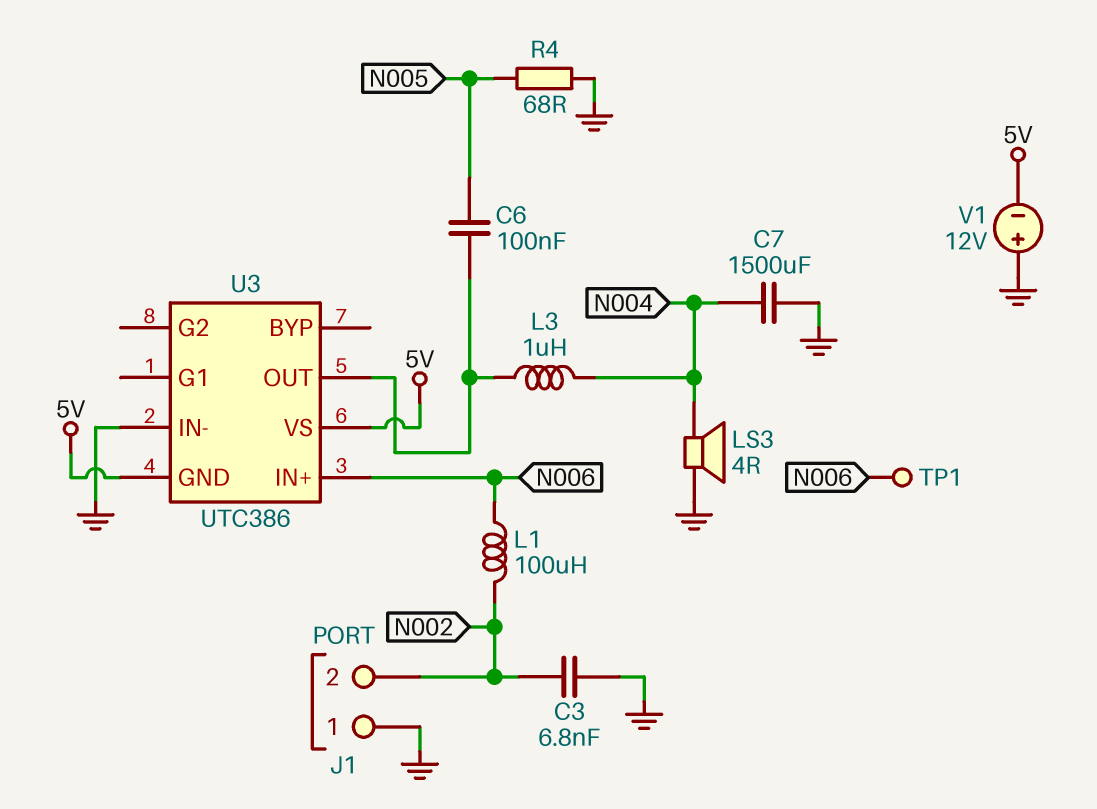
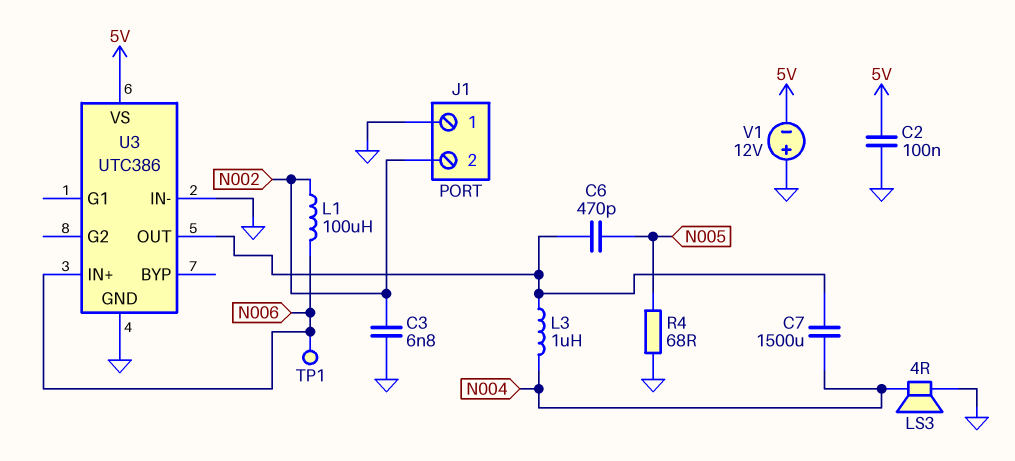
C2: none -> 100nF (5V, GND)
C6: 100nF (N005, U3/OUT) -> 470pF (N005, U3/OUT)
C7: 1500uF (GND, N004) -> 1500uF (N004, U3/OUT)
U3 pin GND: 5V -> GND

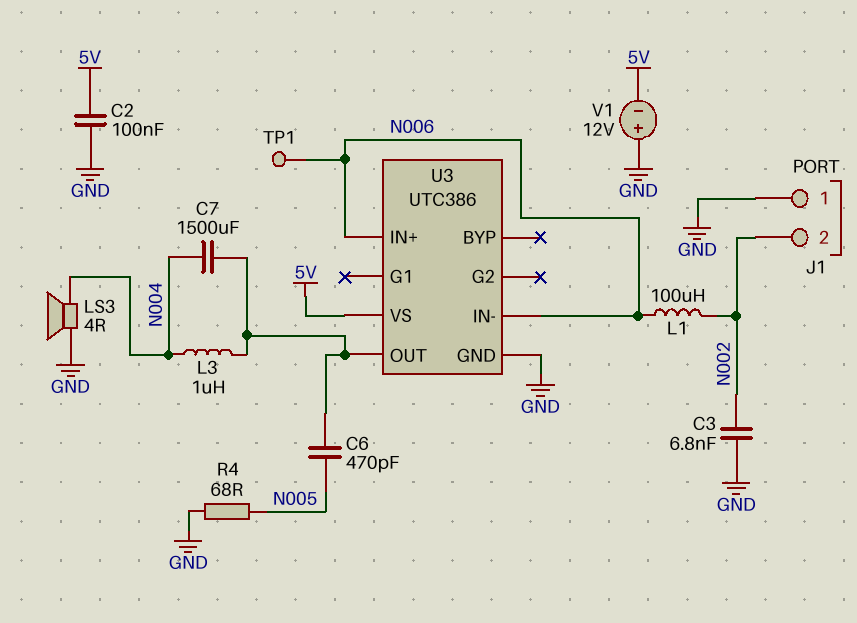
U3 pin IN-: GND -> N006

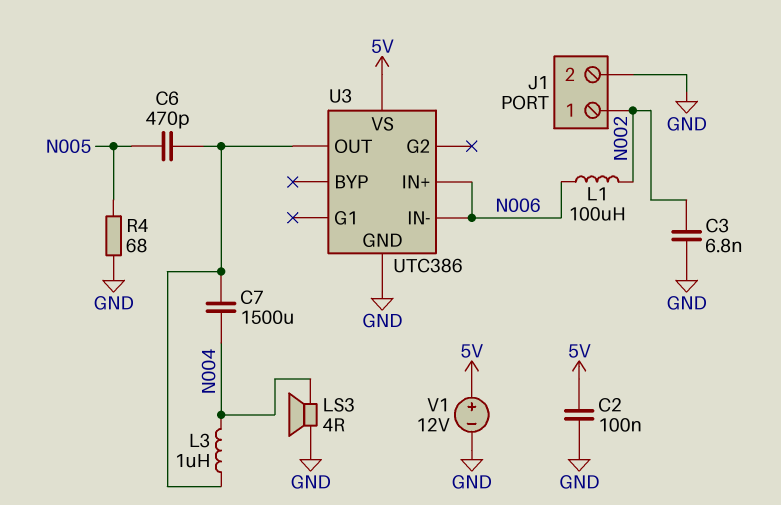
J1 pin 1: GND -> N002
J1 pin 2: N002 -> GND
TP1: test point (N006) -> none
V1: 12V (plus GND, minus 5V) -> 12V (plus 5V, minus GND)

